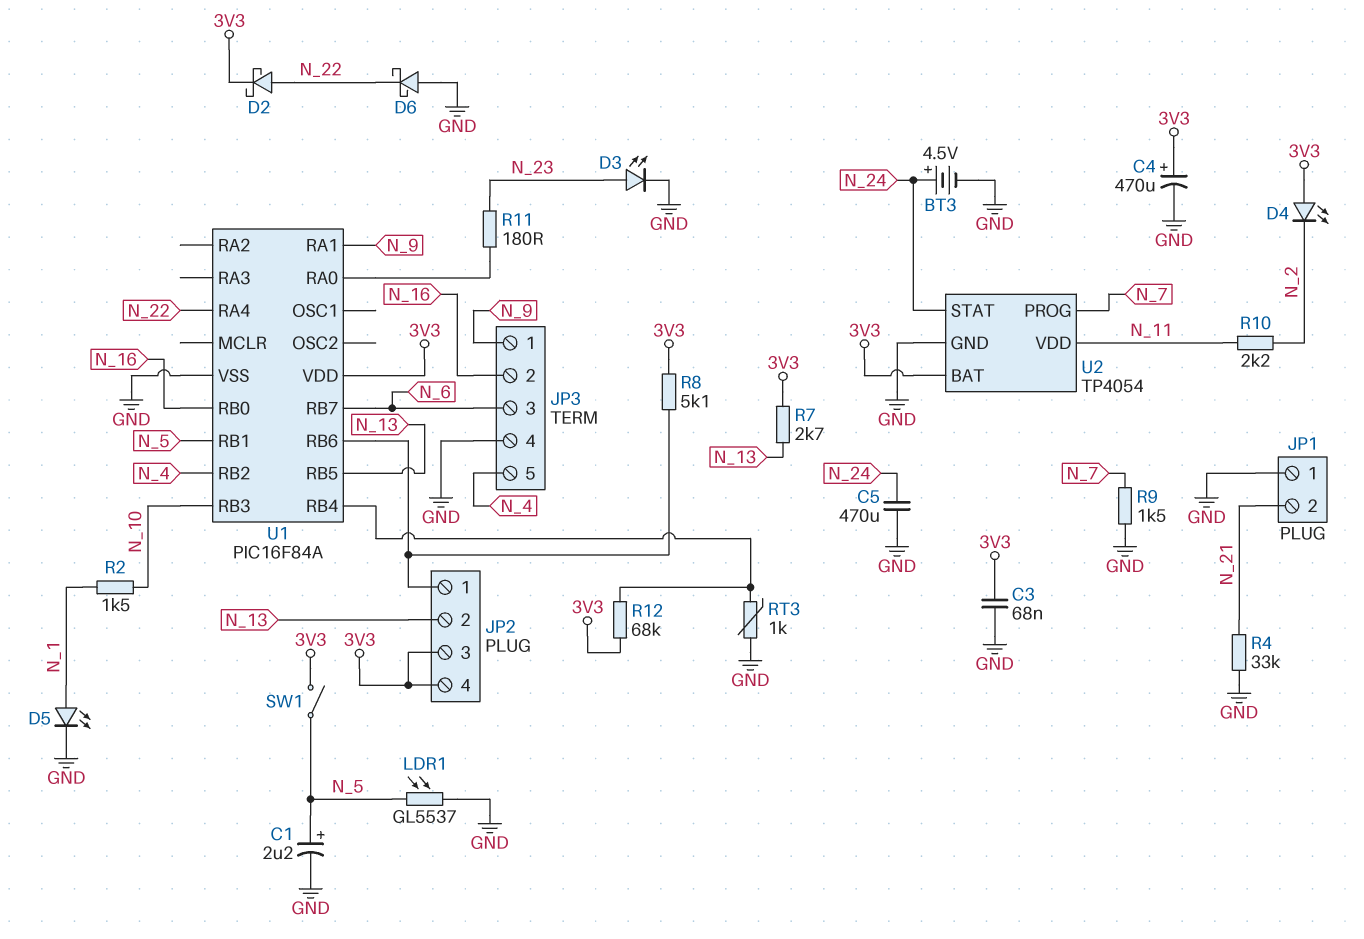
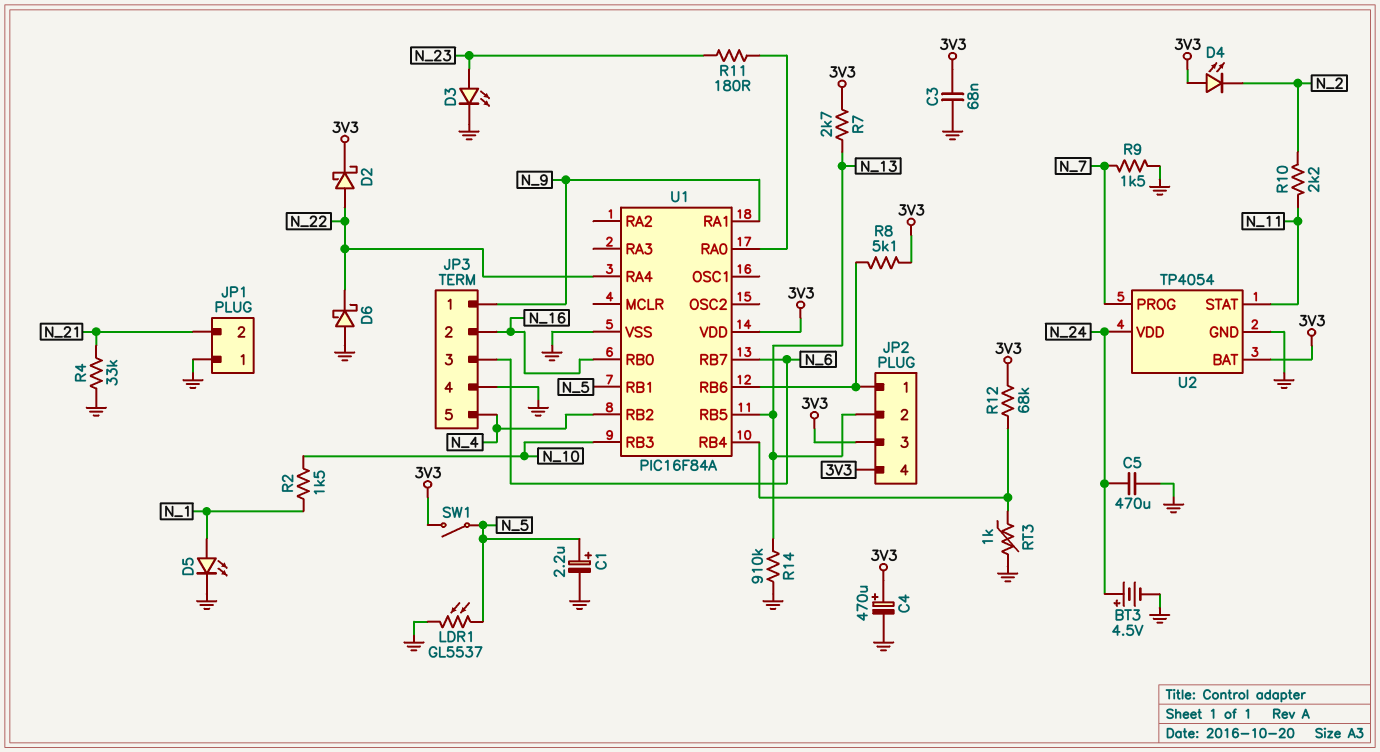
R14: none -> 910k (GND, N_13)
U2 pin STAT: N_24 -> N_11
U2 pin VDD: N_11 -> N_24

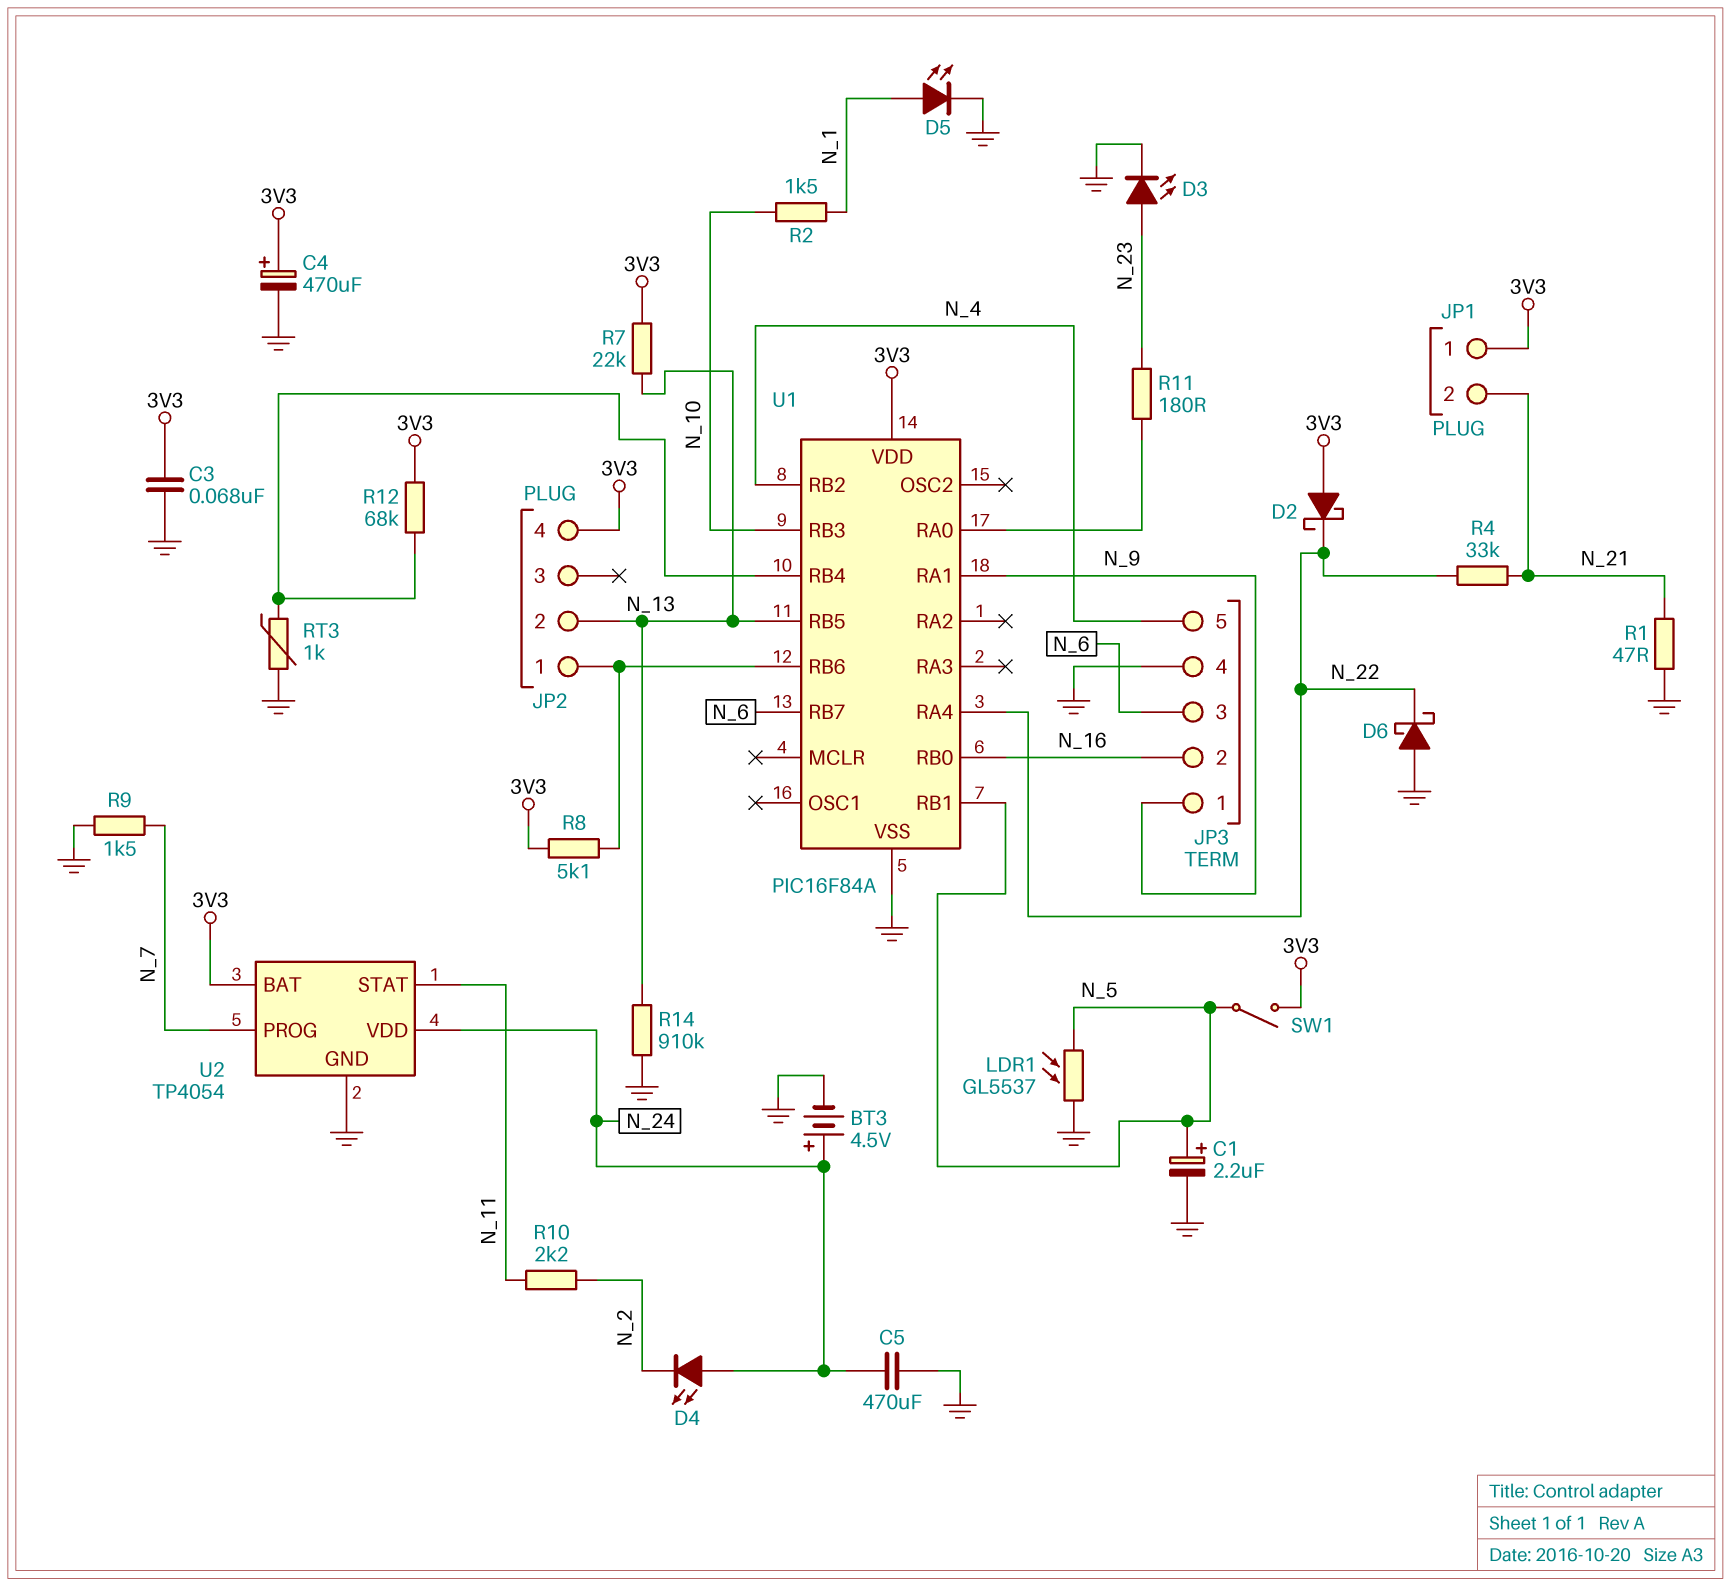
D2: schottky (A N_22, K 3V3) -> schottky (A 3V3, K N_22)
D4: LED (A 3V3, K N_2) -> LED (A N_24, K N_2)
JP1 pin 1: GND -> 3V3
JP2 pin 3: 3V3 -> none
R1: none -> 47 (GND, N_21)
R4: 33k (GND, N_21) -> 33k (N_21, N_22)
R7: 2.7k (3V3, N_13) -> 22k (3V3, N_13)

